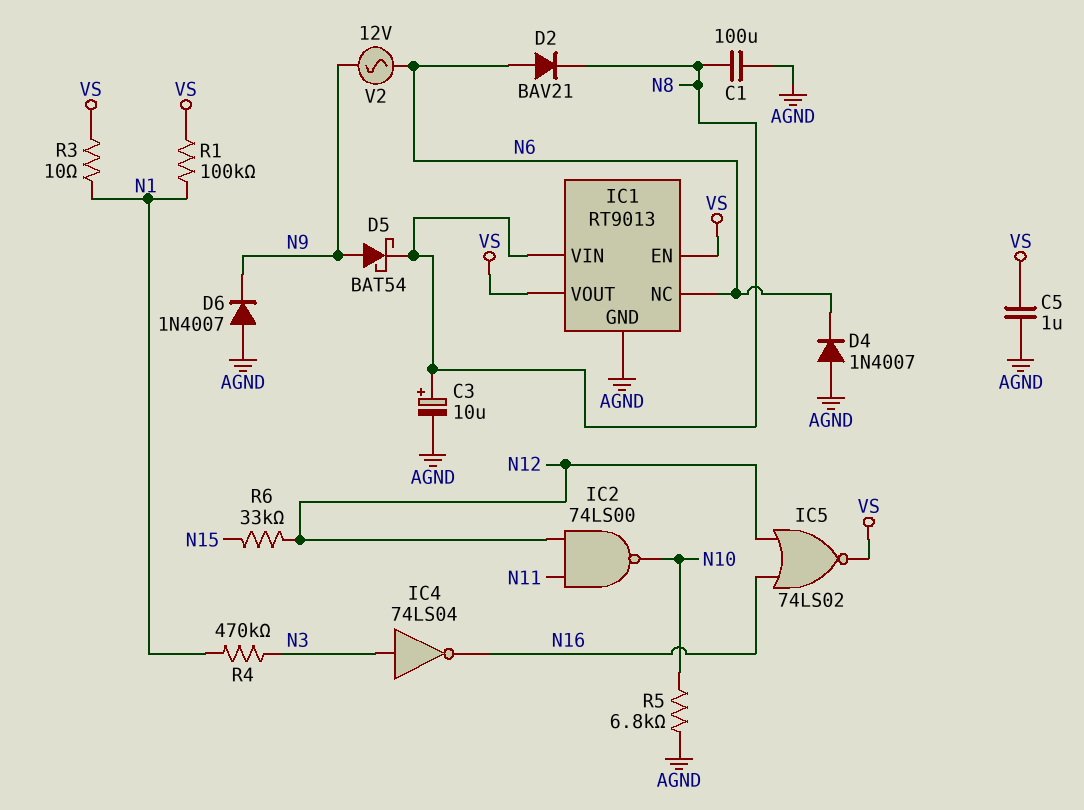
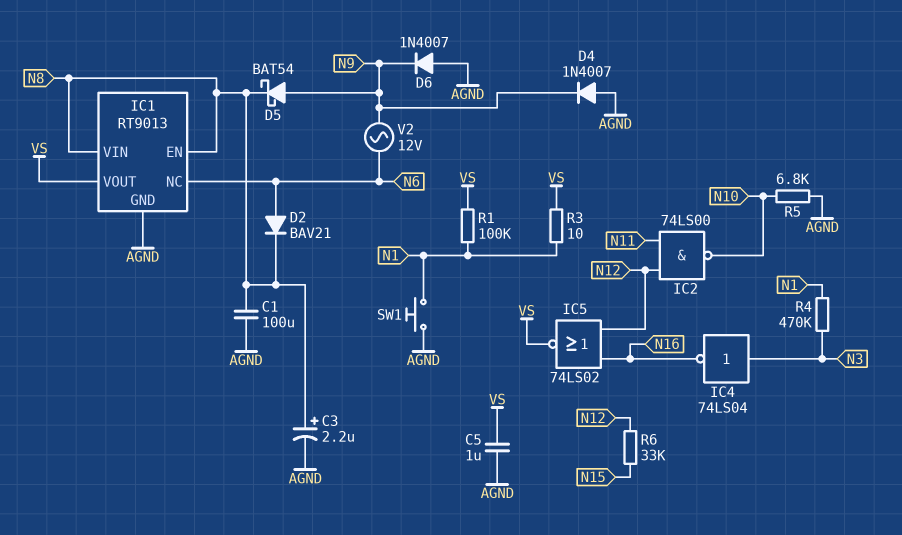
C3: 10uF (plus N8, minus AGND) -> 2.2uF (plus N8, minus AGND)
D4: diode 1N4007 (A AGND, K N6) -> diode 1N4007 (A AGND, K N9)
IC1 pin EN: VS -> N8
SW1: none -> button (AGND, N1)

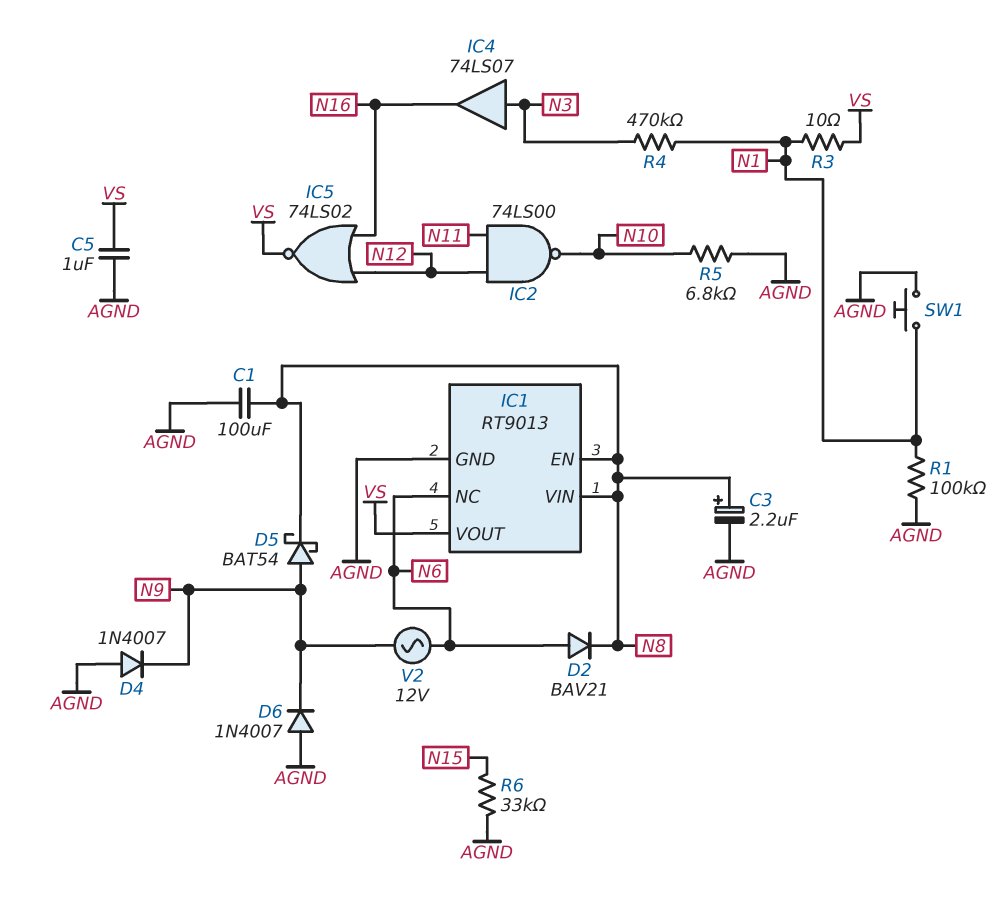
IC4: NOT 74LS04 (in N3, out N16) -> buffer 74LS07 (in N3, out N16)
R1: 100k (N1, VS) -> 100k (AGND, N1)
R6: 33k (N12, N15) -> 33k (AGND, N15)

